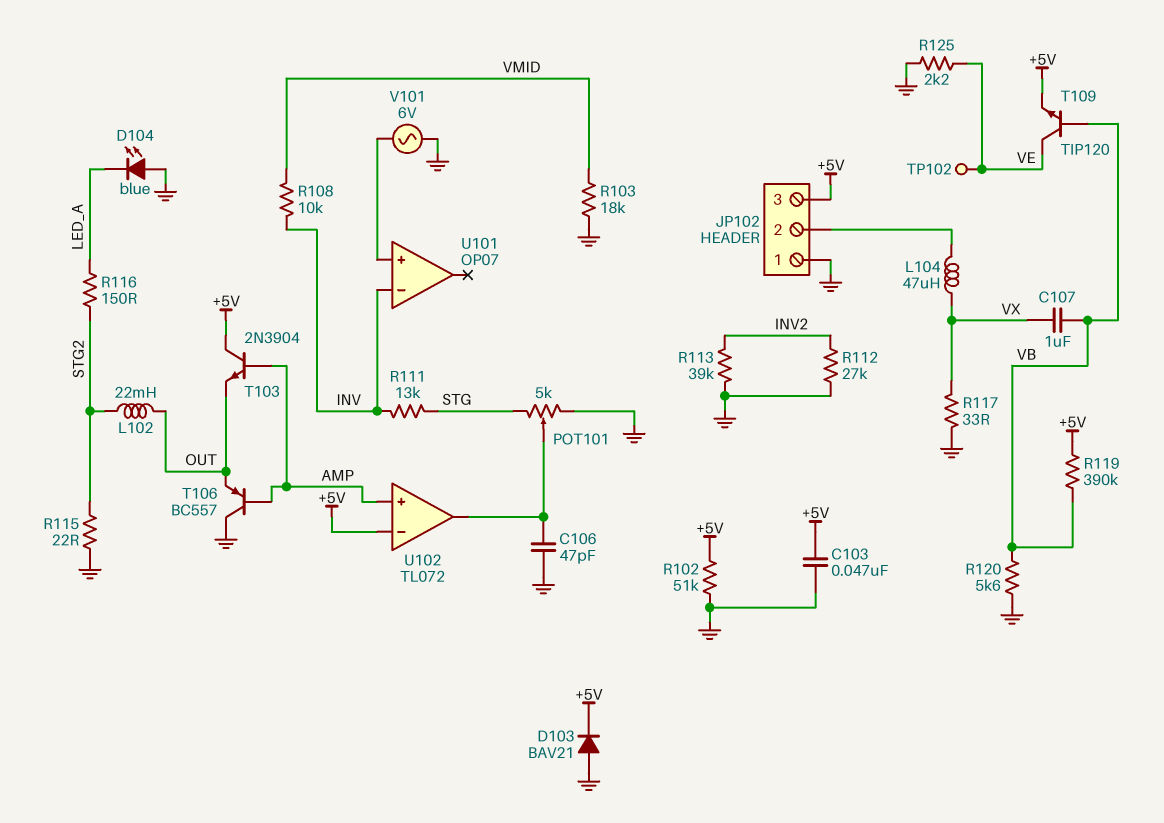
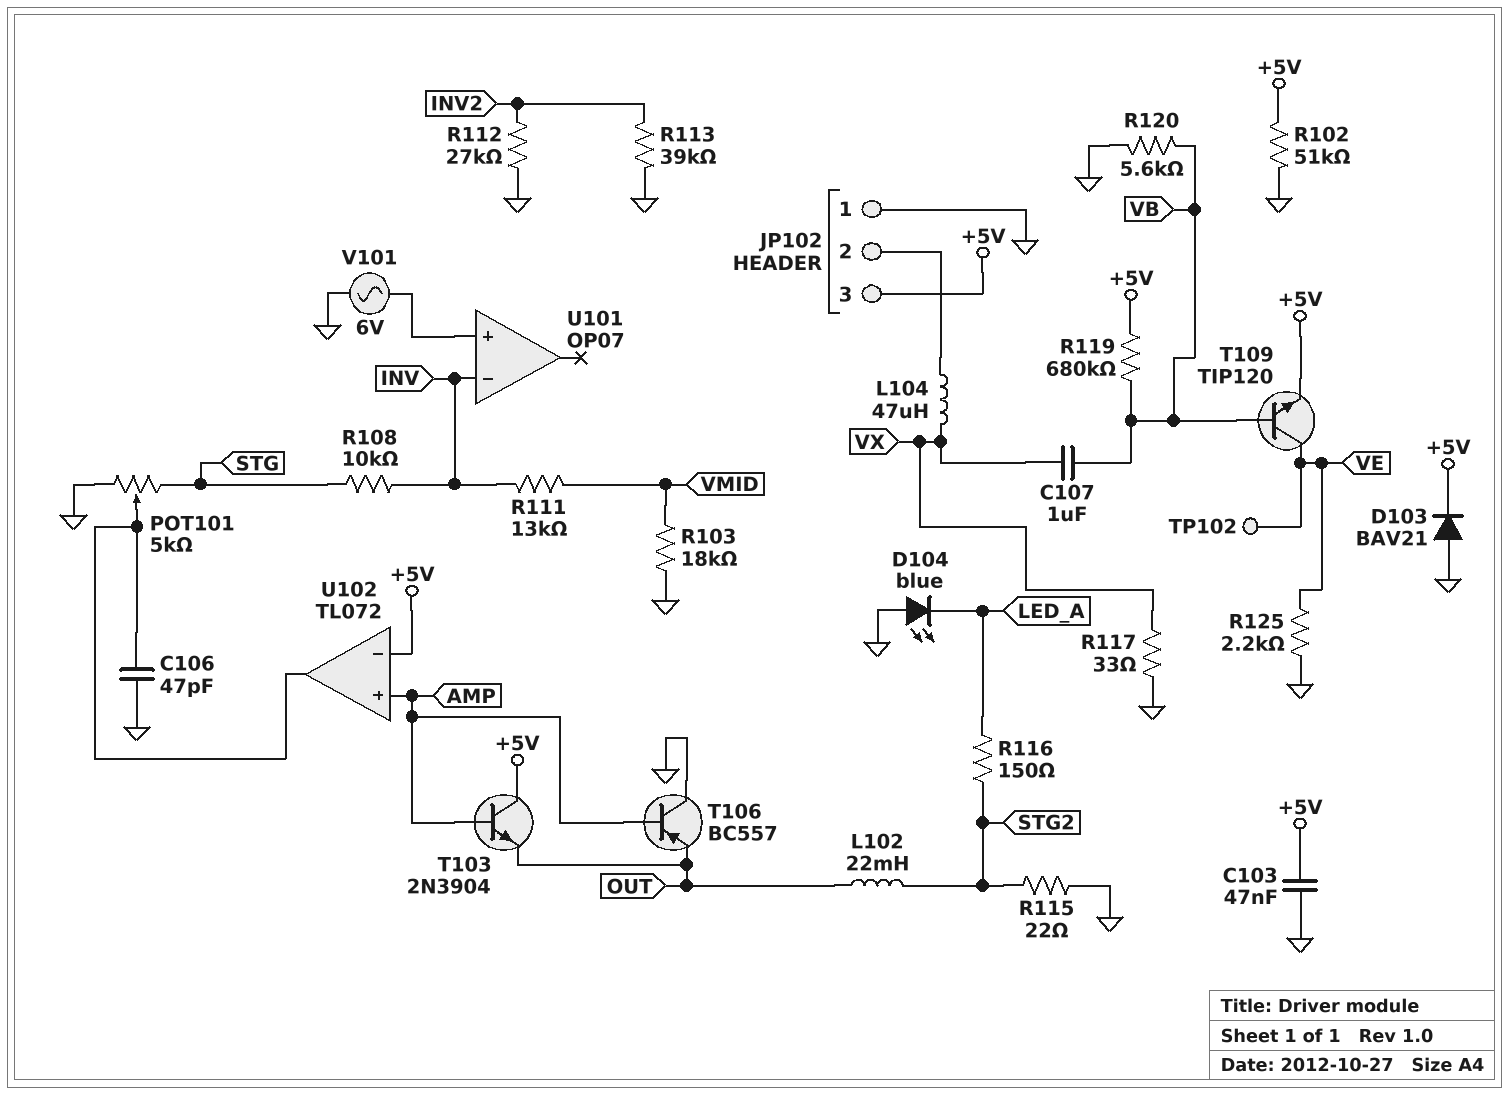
R108: 10k (INV, VMID) -> 10k (INV, STG)
R111: 13k (INV, STG) -> 13k (INV, VMID)
R119: 390k (+5V, VB) -> 680k (+5V, VB)

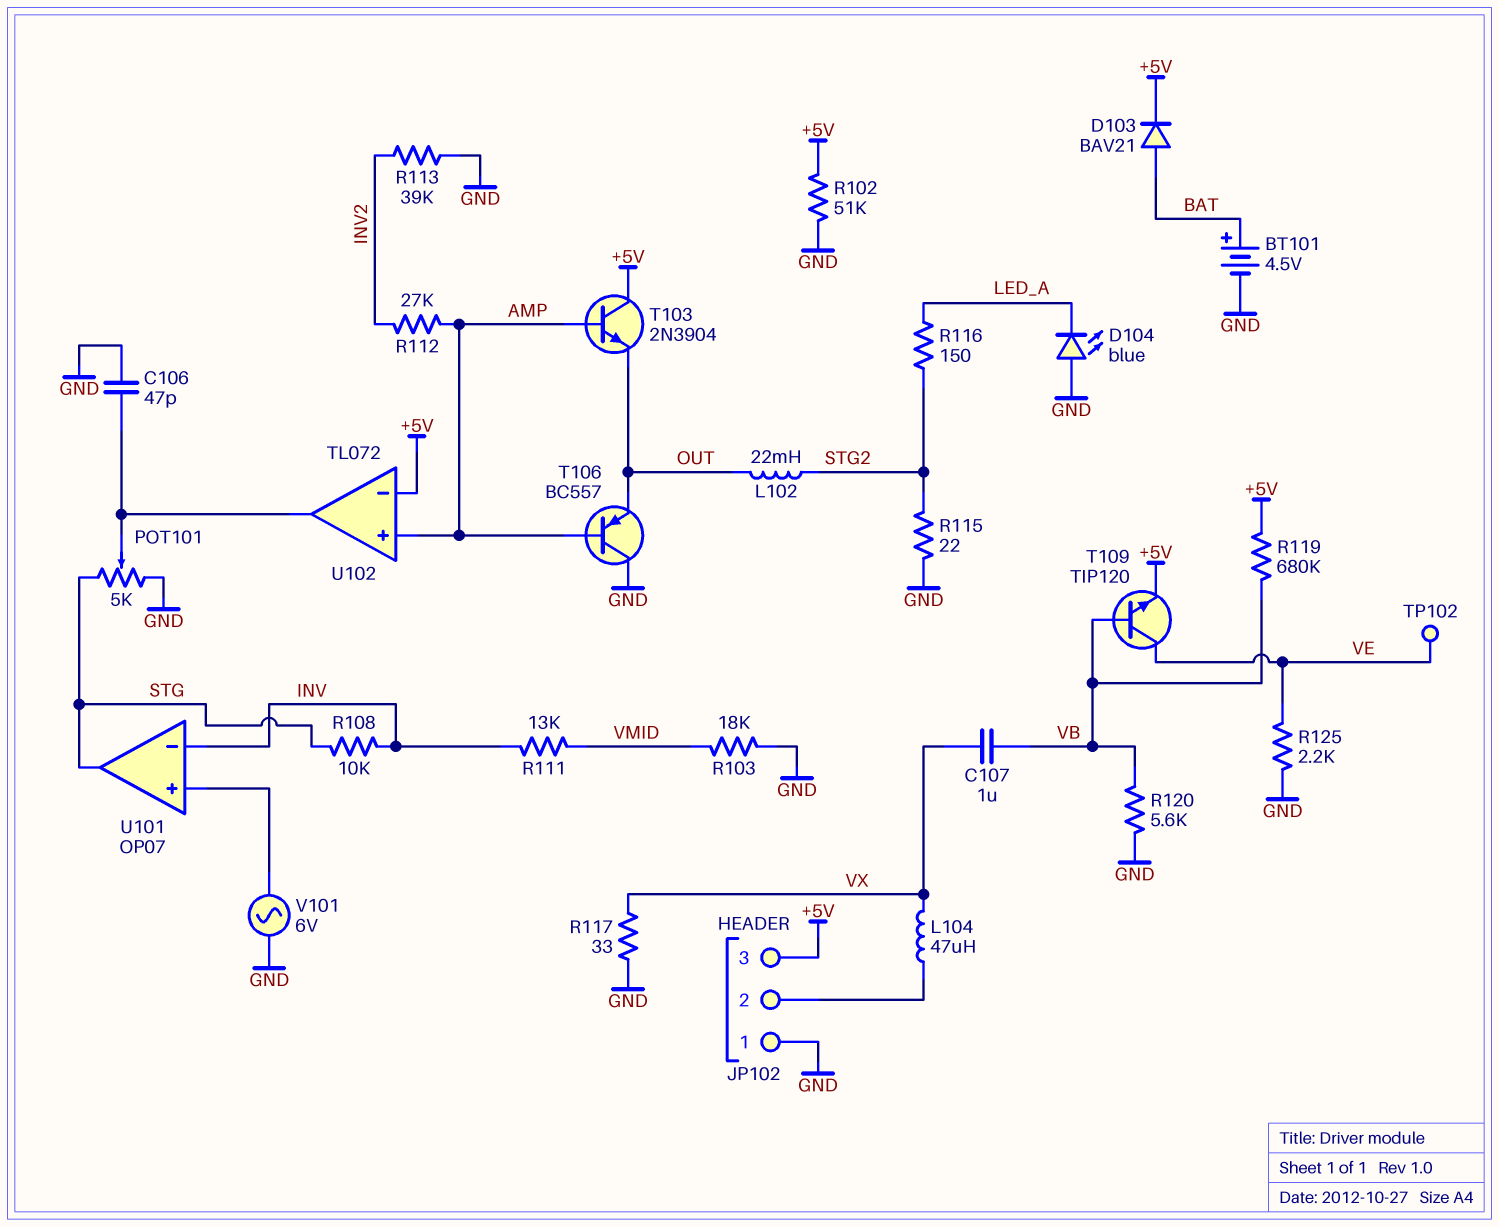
BT101: none -> 4.5V (plus BAT, minus GND)
C103: 47nF (+5V, GND) -> none
D103: diode BAV21 (A GND, K +5V) -> diode BAV21 (A BAT, K +5V)
R112: 27k (GND, INV2) -> 27k (AMP, INV2)
U101 pin out: none -> STG

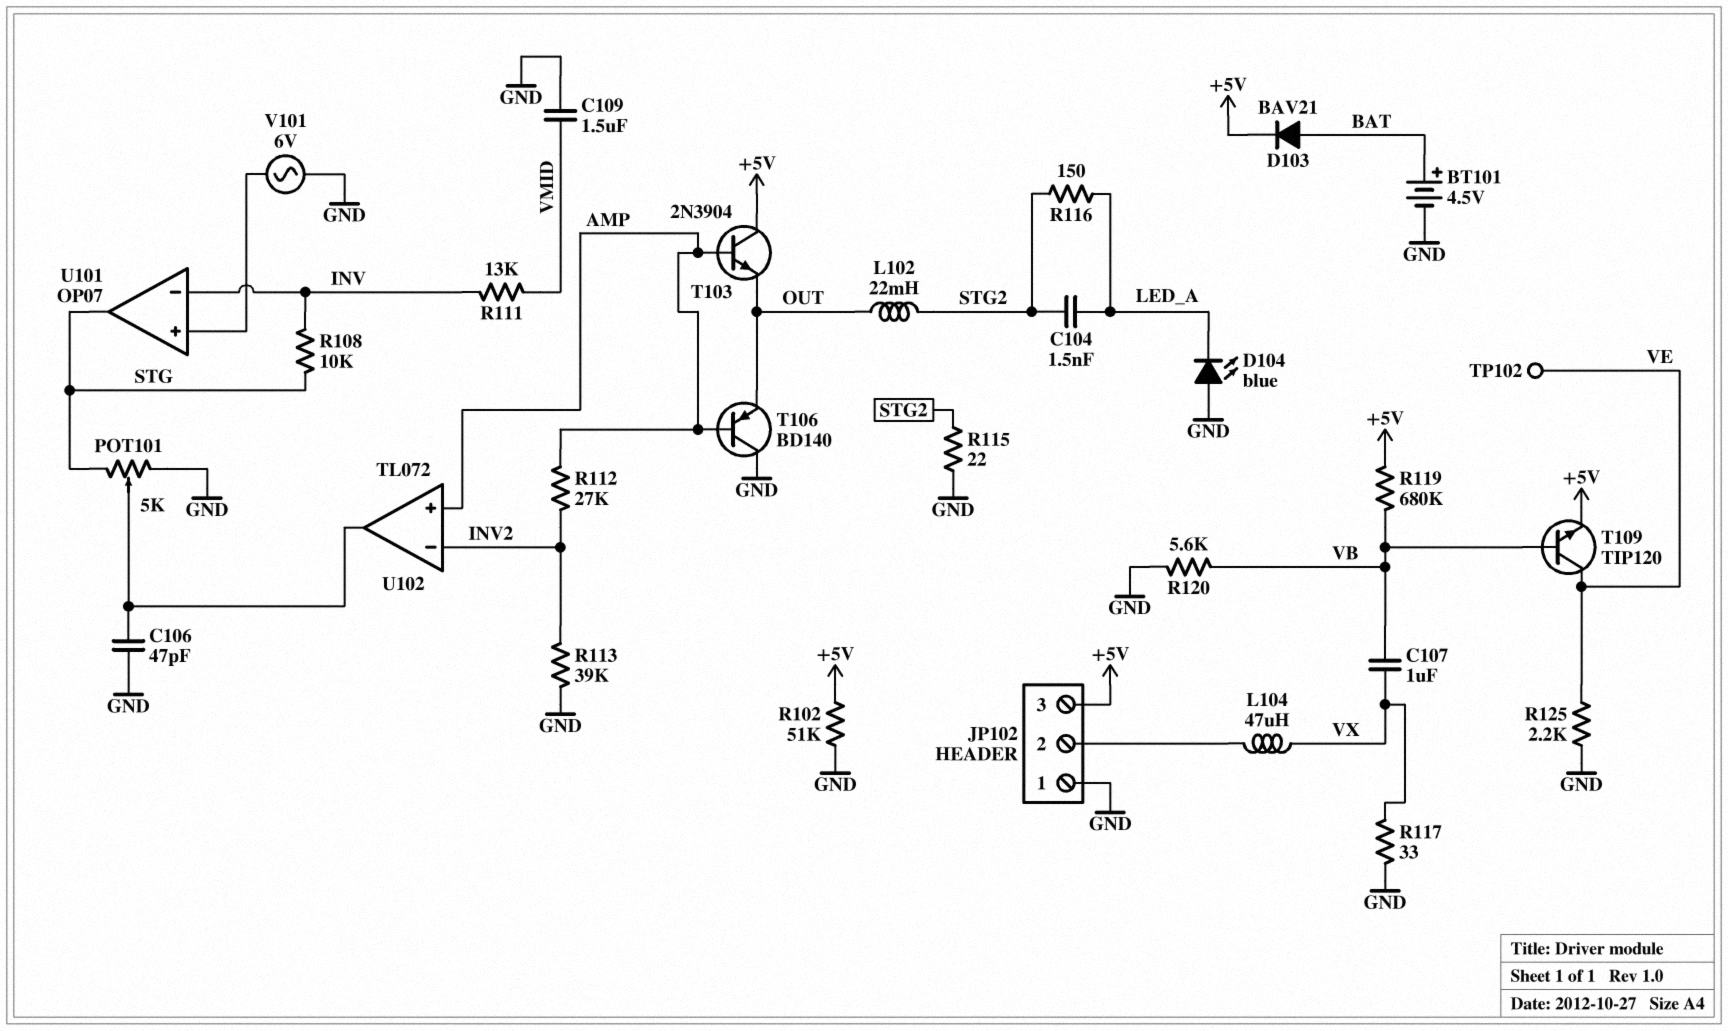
C104: none -> 1.5nF (LED_A, STG2)
C109: none -> 1.5uF (GND, VMID)
R103: 18k (GND, VMID) -> none
T106: PNP BC557 (B AMP, C GND, E OUT) -> PNP BD140 (B AMP, C GND, E OUT)
U102 pin in-: +5V -> INV2

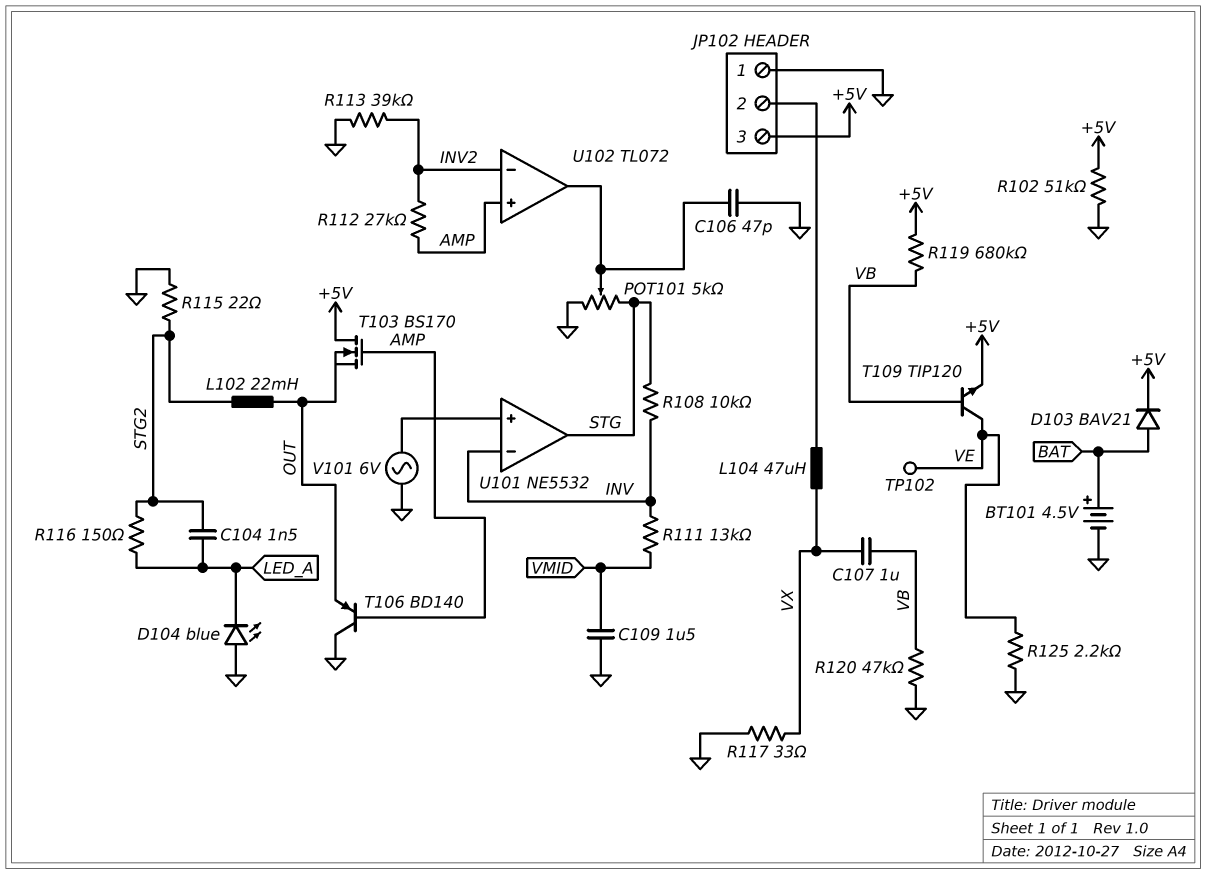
R120: 5.6k (GND, VB) -> 47k (GND, VB)
T103: NPN 2N3904 (B AMP, C +5V, E OUT) -> NMOS BS170 (G AMP, D +5V, S OUT)
U101: OP07 -> NE5532

